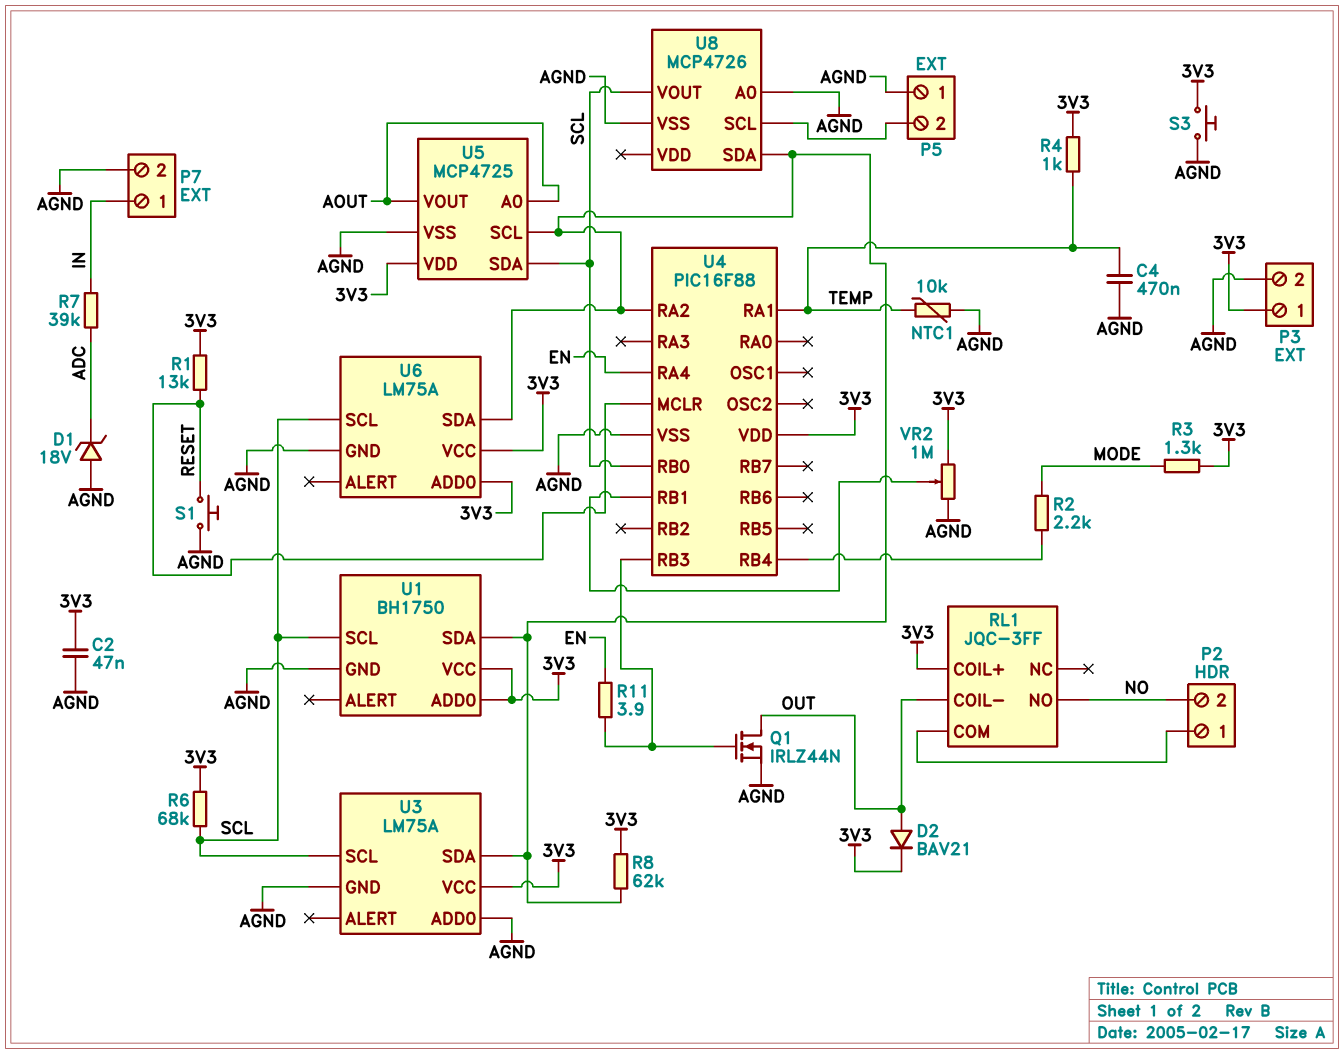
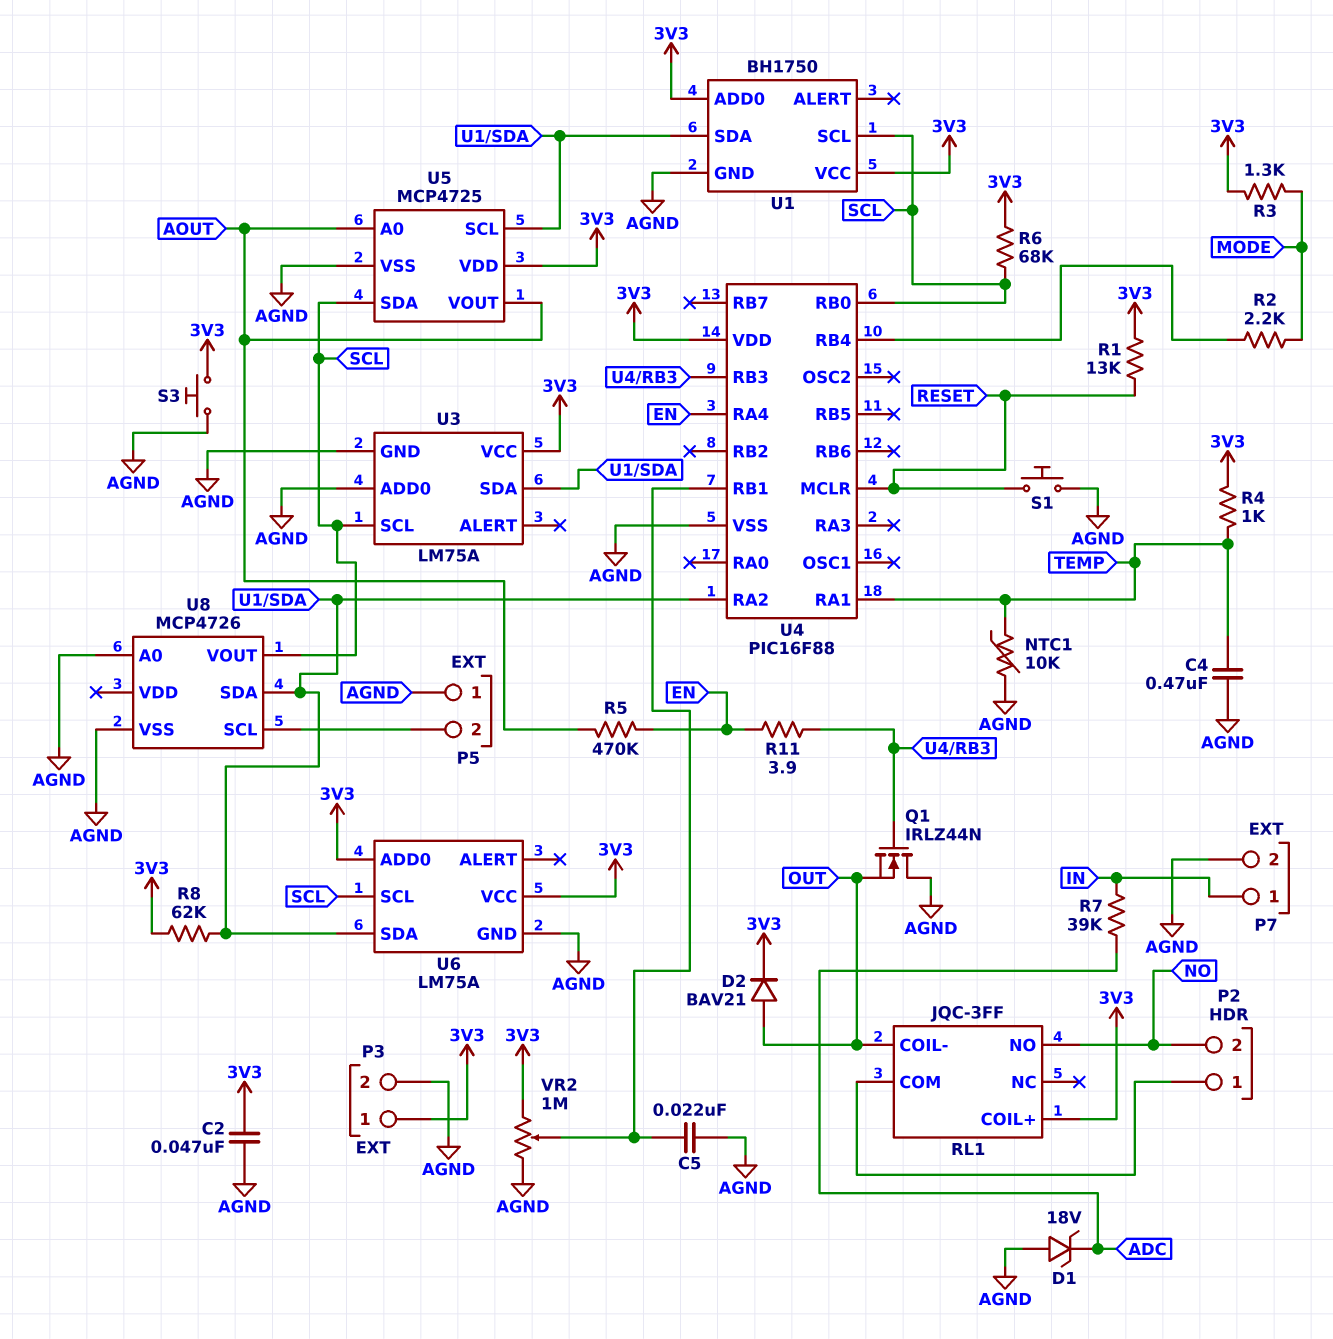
C5: none -> 22nF (AGND, U4/RB1)
Q1: NMOS IRLZ44N (G U4/RB3, D OUT, S AGND) -> NMOS IRLZ44N (G U4/RB3, D AGND, S OUT)
R5: none -> 470k (AOUT, EN)

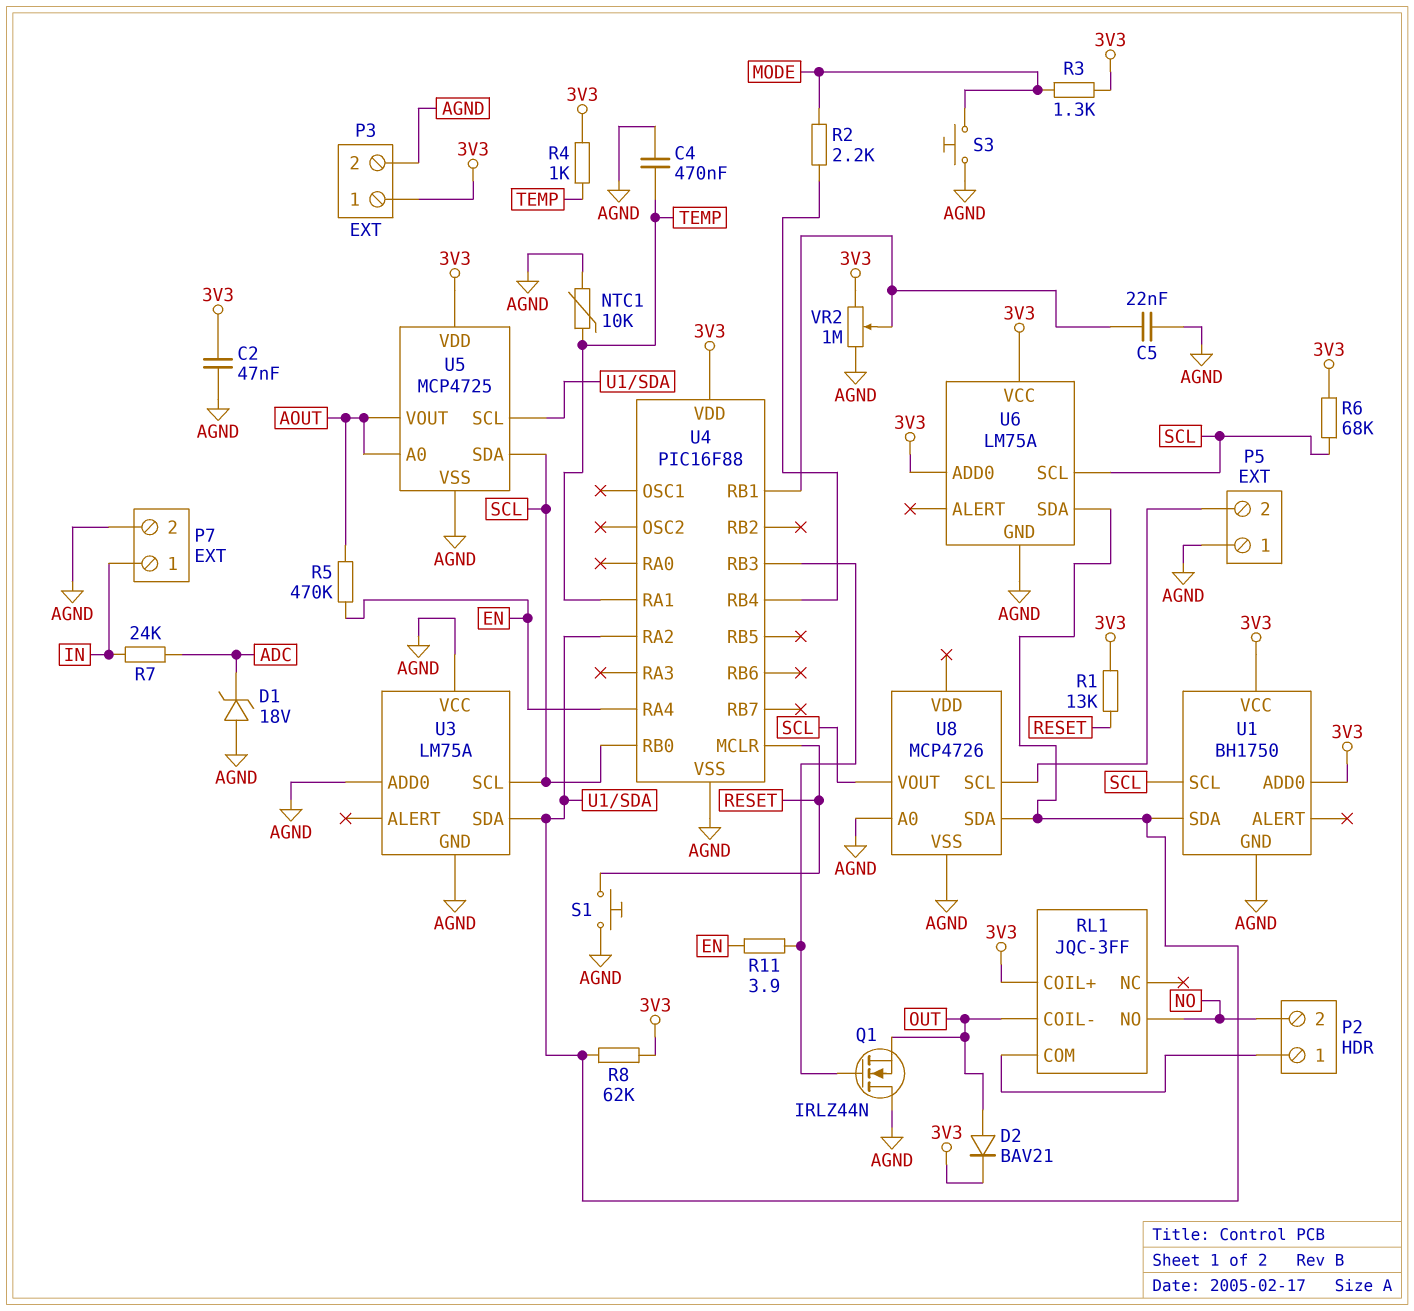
R7: 39k (ADC, IN) -> 24k (ADC, IN)
S3: button (3V3, AGND) -> button (AGND, MODE)
U3 pin VCC: 3V3 -> AGND

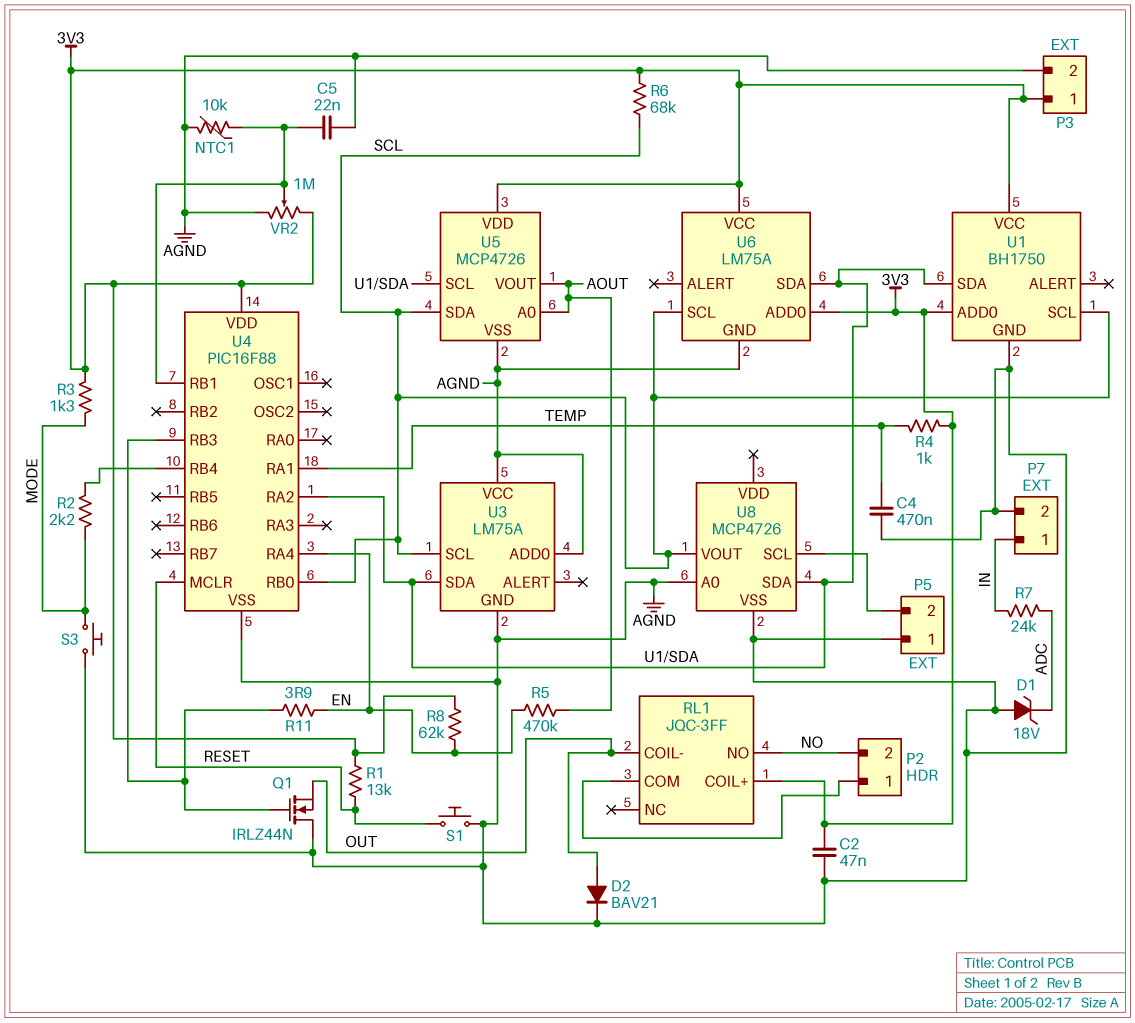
D2: diode BAV21 (A OUT, K 3V3) -> diode BAV21 (A OUT, K AGND)
NTC1: 10k (AGND, TEMP) -> 10k (AGND, U4/RB1)
R8: 62k (3V3, U1/SDA) -> 62k (3V3, EN)
U5: MCP4725 -> MCP4726

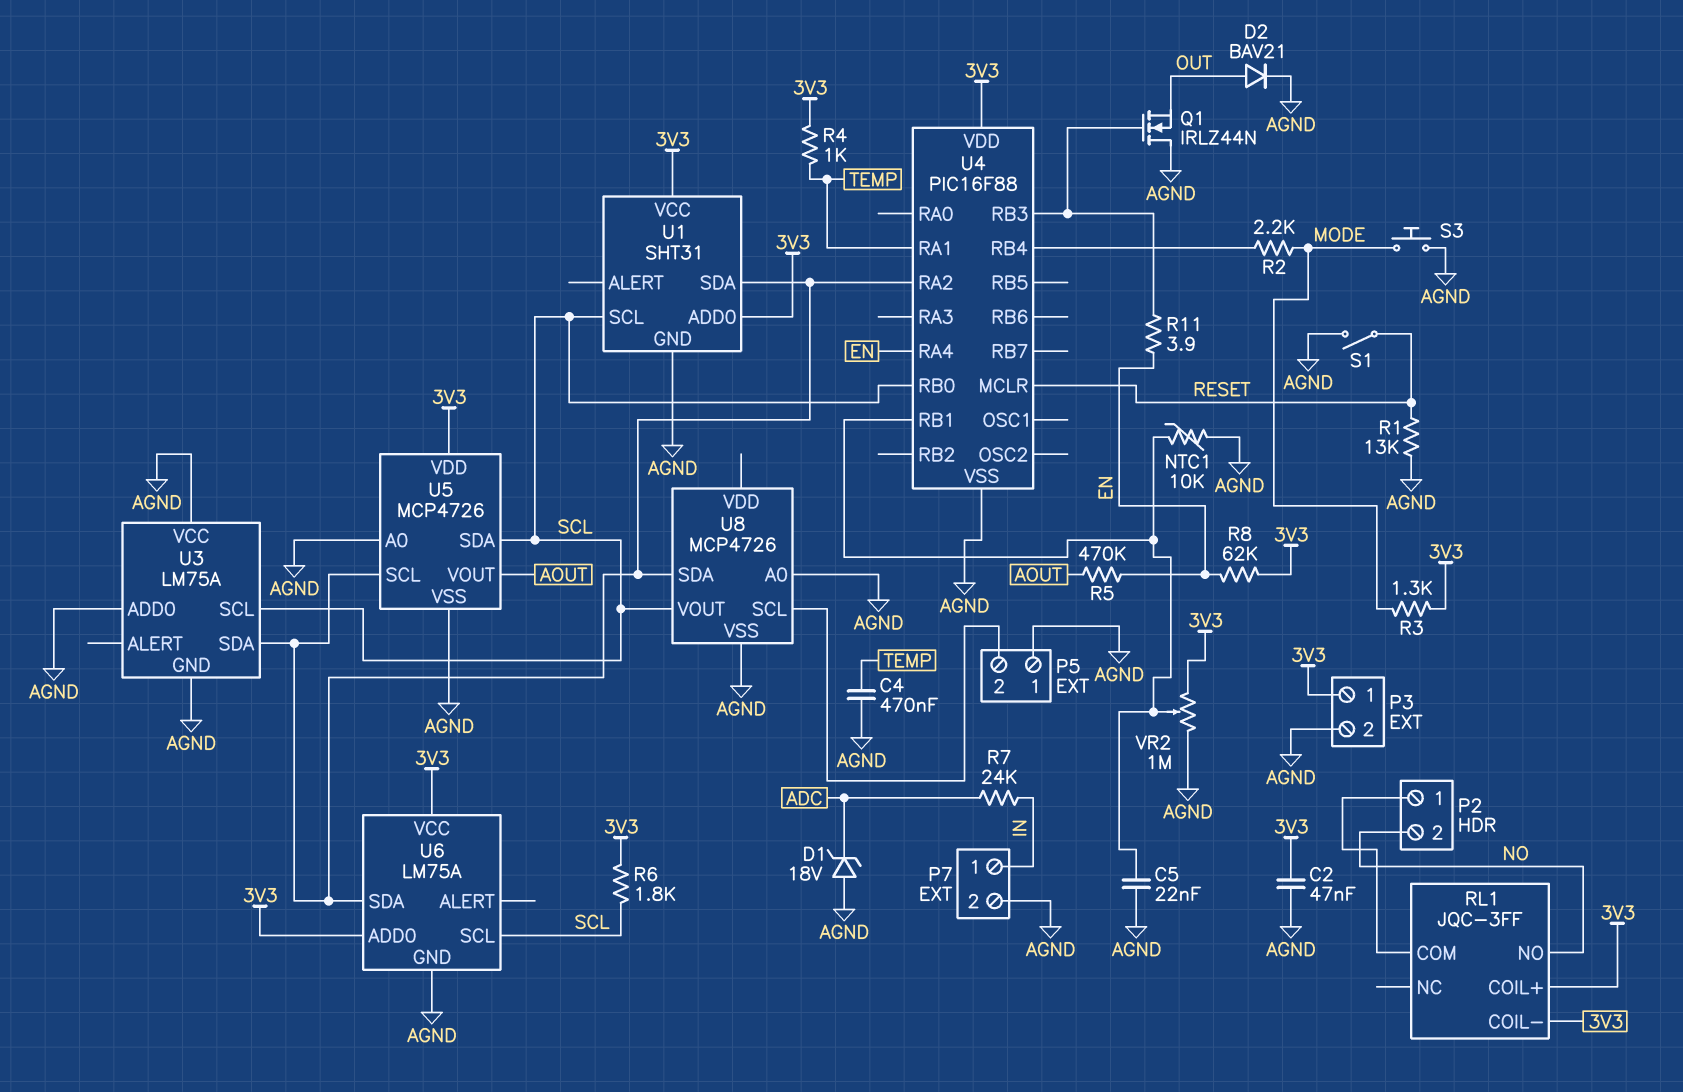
R1: 13k (3V3, RESET) -> 13k (AGND, RESET)
R6: 68k (3V3, SCL) -> 1.8k (3V3, SCL)
RL1 pin COIL-: OUT -> 3V3
S1: button (AGND, RESET) -> switch (AGND, RESET)
U1: BH1750 -> SHT31
U5 pin A0: AOUT -> AGND

